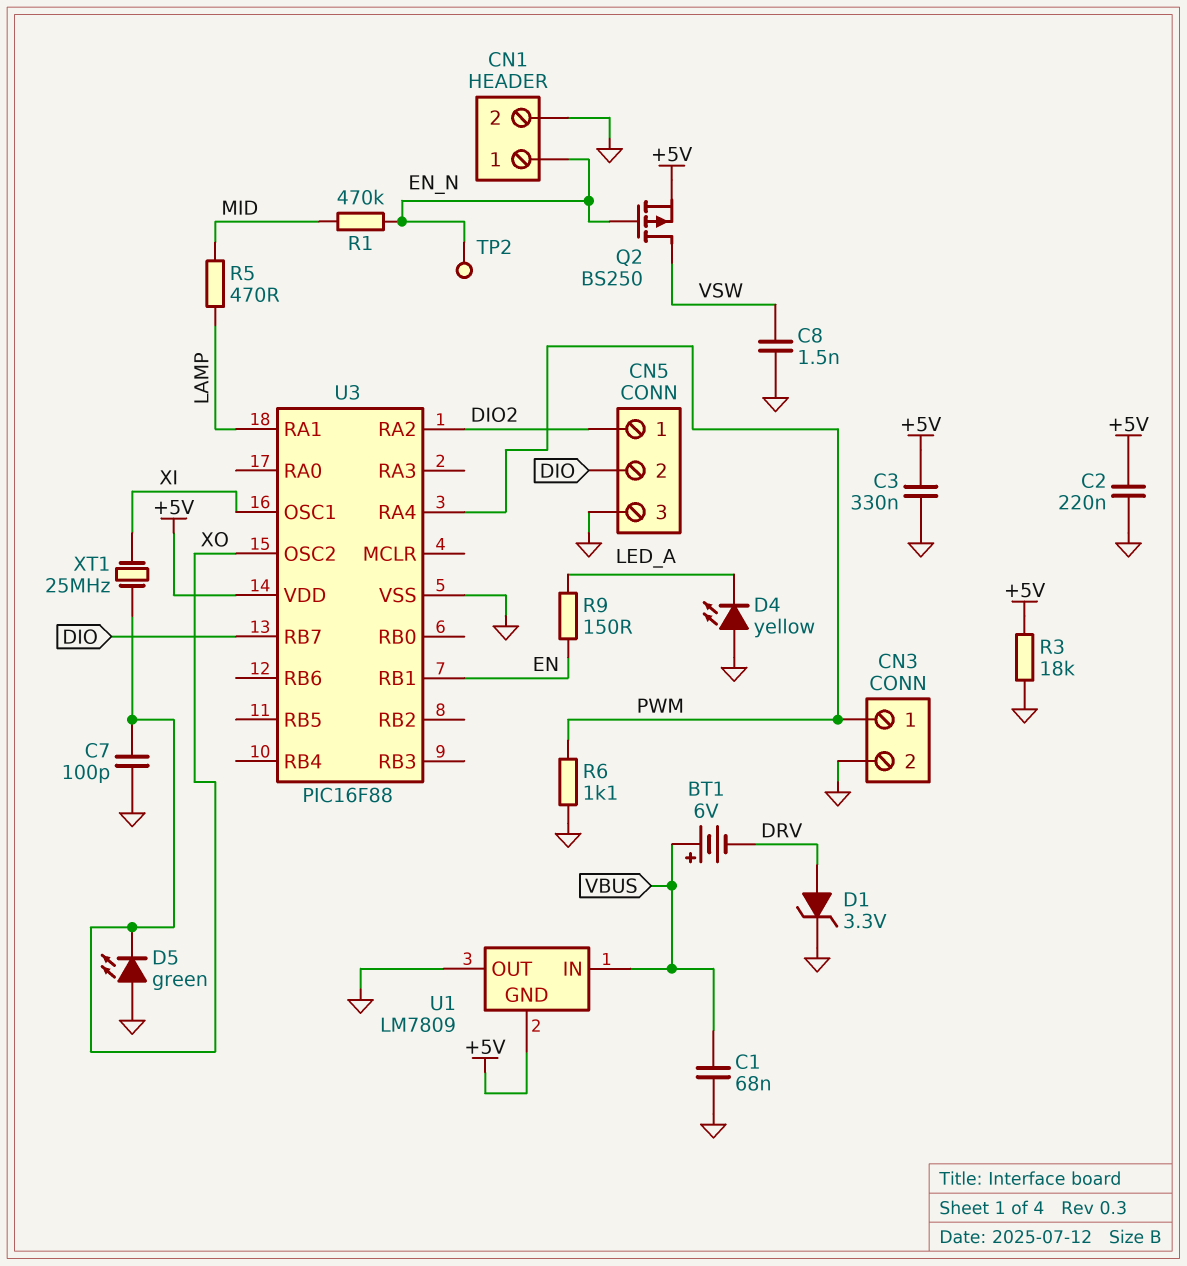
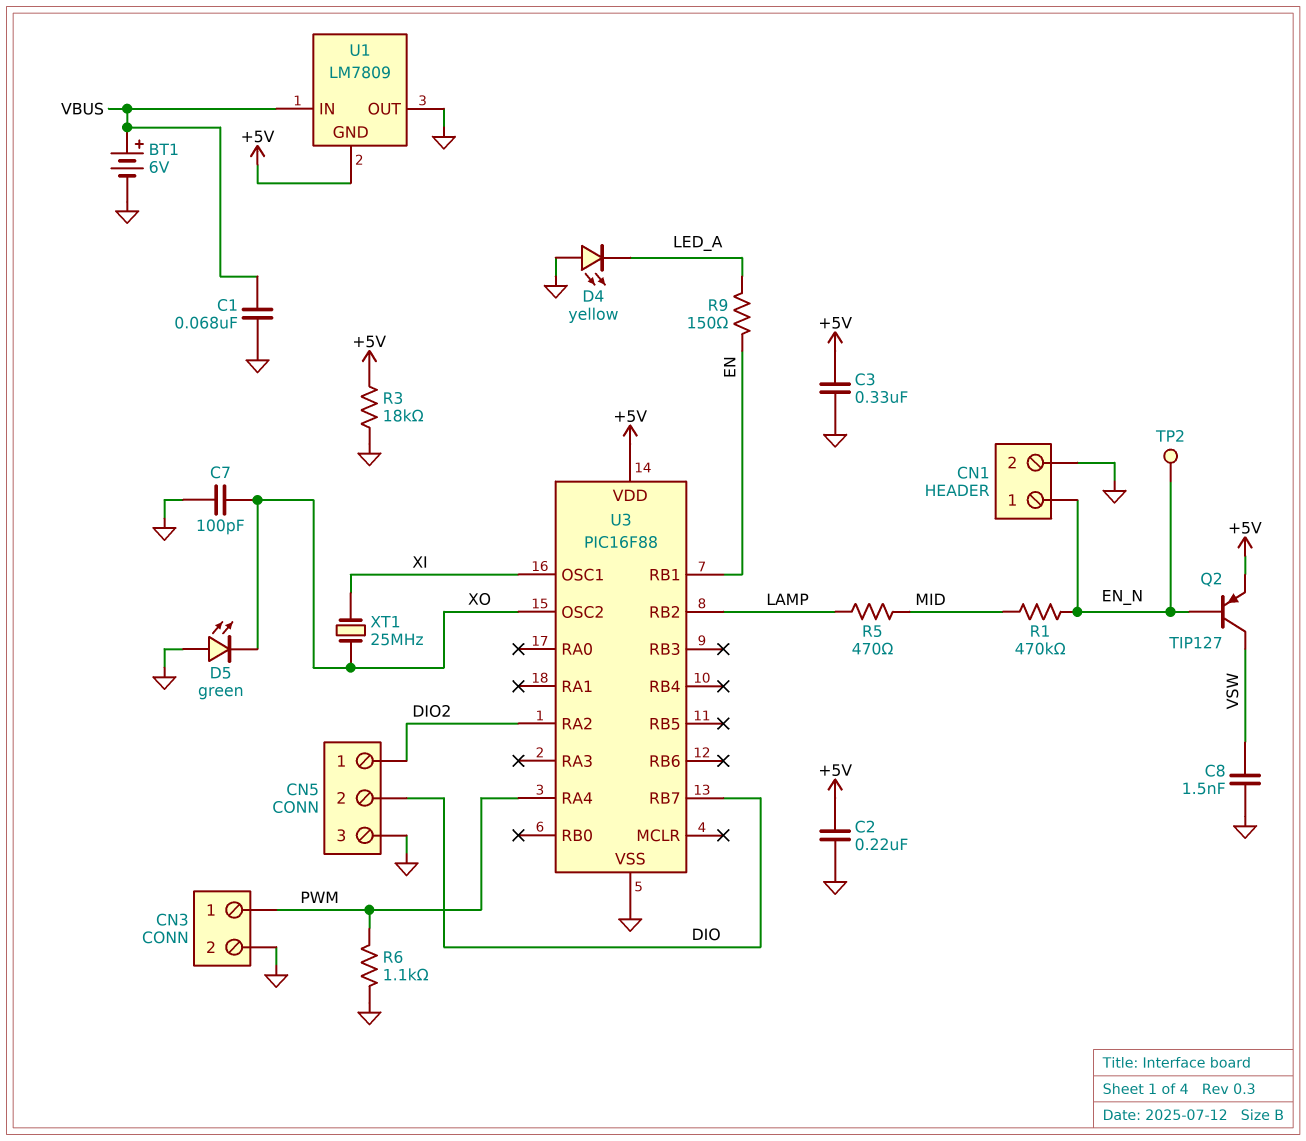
BT1: 6V (plus VBUS, minus DRV) -> 6V (plus VBUS, minus GND)
D1: zener 3.3V (A DRV, K GND) -> none
Q2: PMOS BS250 (G EN_N, D VSW, S +5V) -> PNP TIP127 (B EN_N, C VSW, E +5V)
U3 pin RA1: LAMP -> none
U3 pin RB2: none -> LAMP

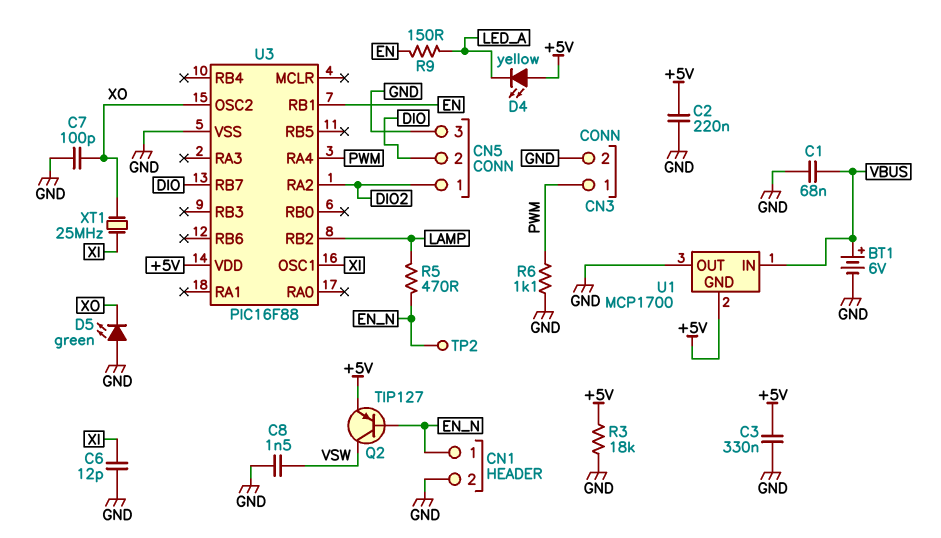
C6: none -> 12pF (GND, XI)
D4: LED yellow (A GND, K LED_A) -> LED yellow (A +5V, K LED_A)
R1: 470k (EN_N, MID) -> none
R5: 470 (LAMP, MID) -> 470 (EN_N, LAMP)
U1: LM7809 -> MCP1700

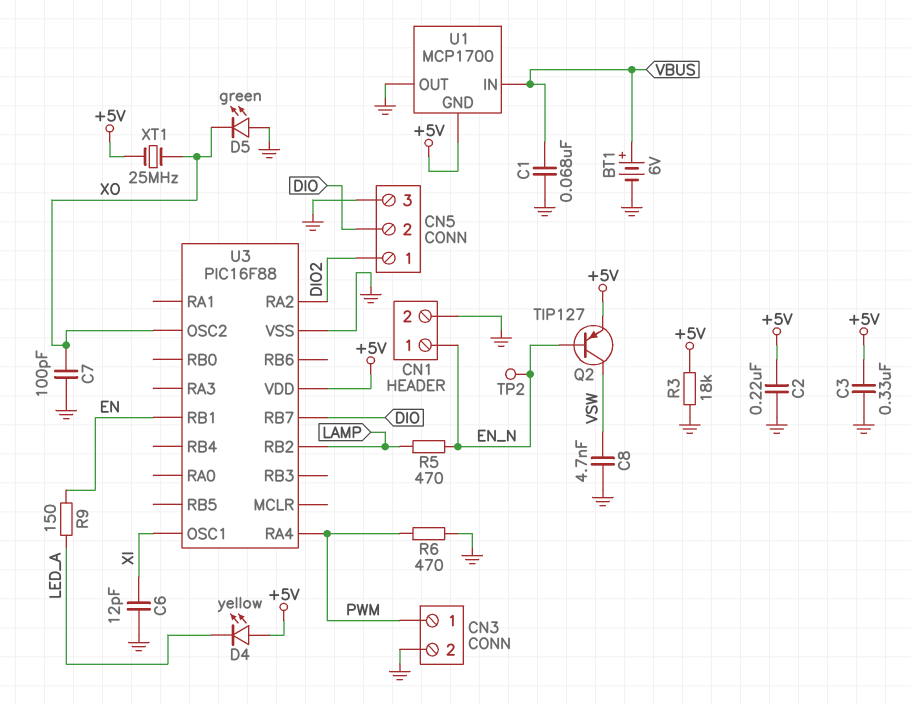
C8: 1.5nF (GND, VSW) -> 4.7nF (GND, VSW)
R6: 1.1k (GND, PWM) -> 470 (GND, PWM)
XT1: 25MHz (XI, XO) -> 25MHz (+5V, XO)

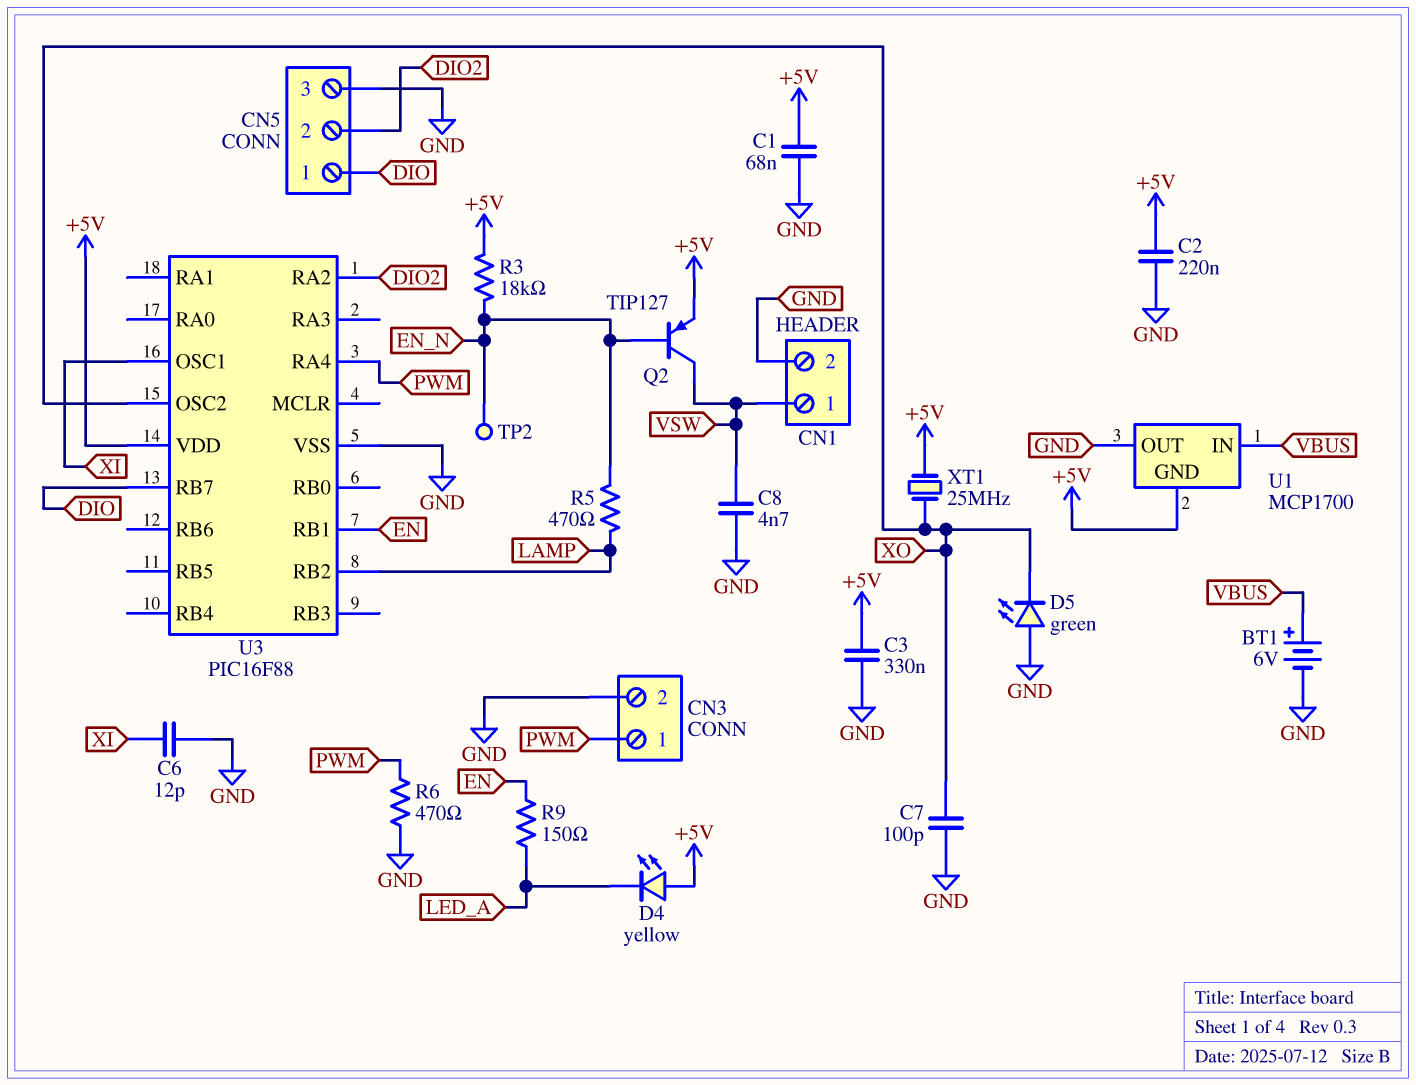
C1: 68nF (GND, VBUS) -> 68nF (+5V, GND)
CN1 pin 1: EN_N -> VSW
CN5 pin 1: DIO2 -> DIO
CN5 pin 2: DIO -> DIO2
R3: 18k (+5V, GND) -> 18k (+5V, EN_N)

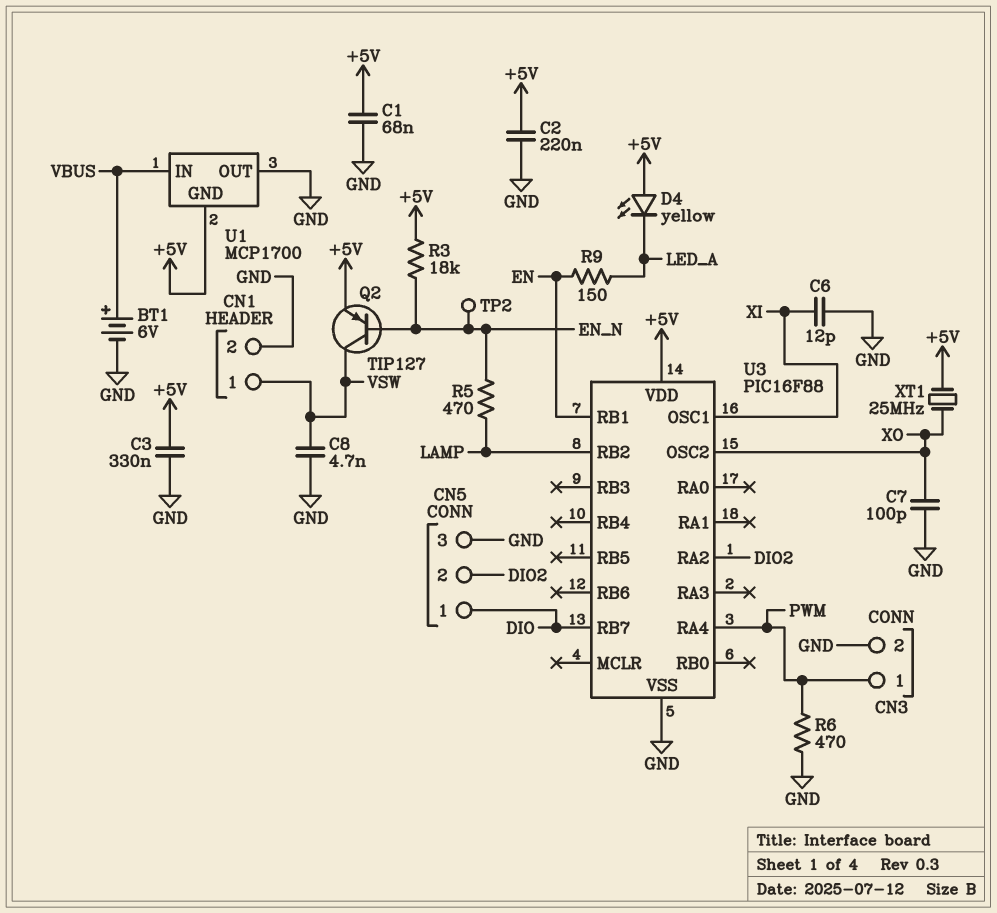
D5: LED green (A GND, K XO) -> none

